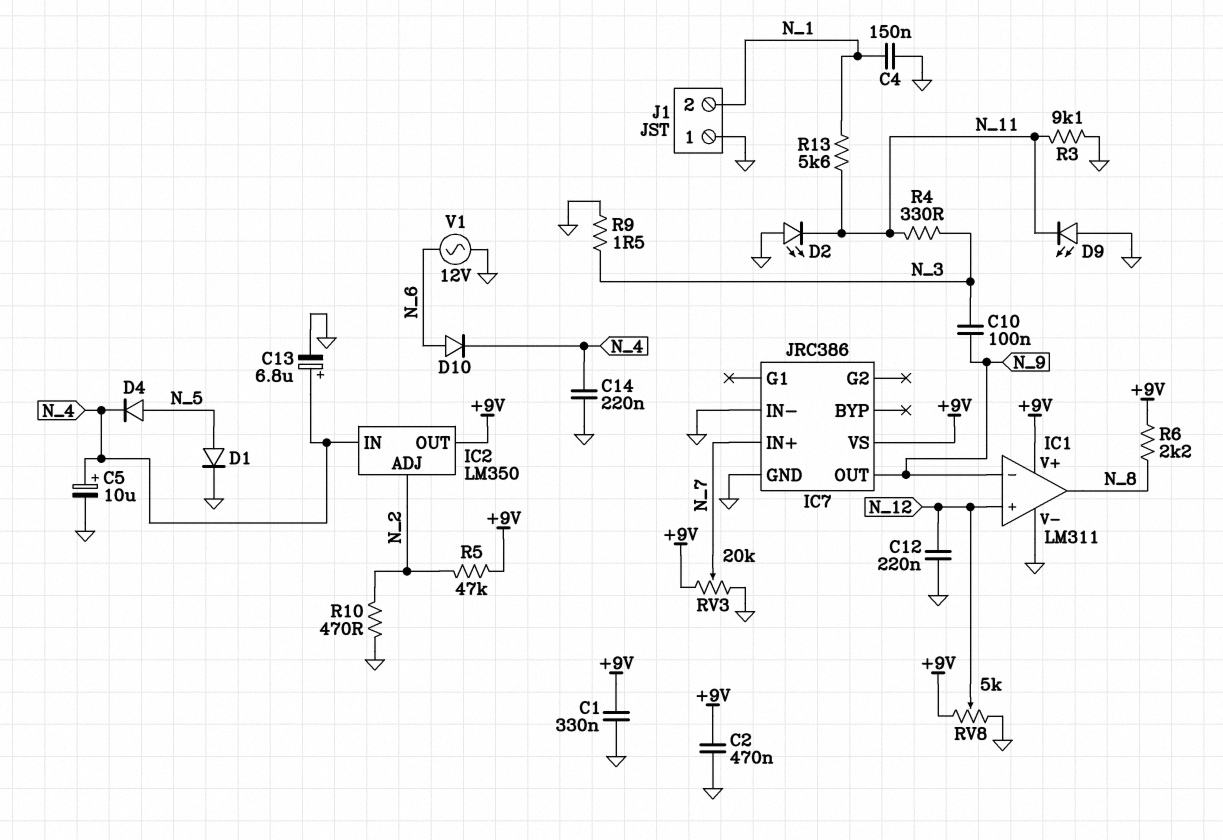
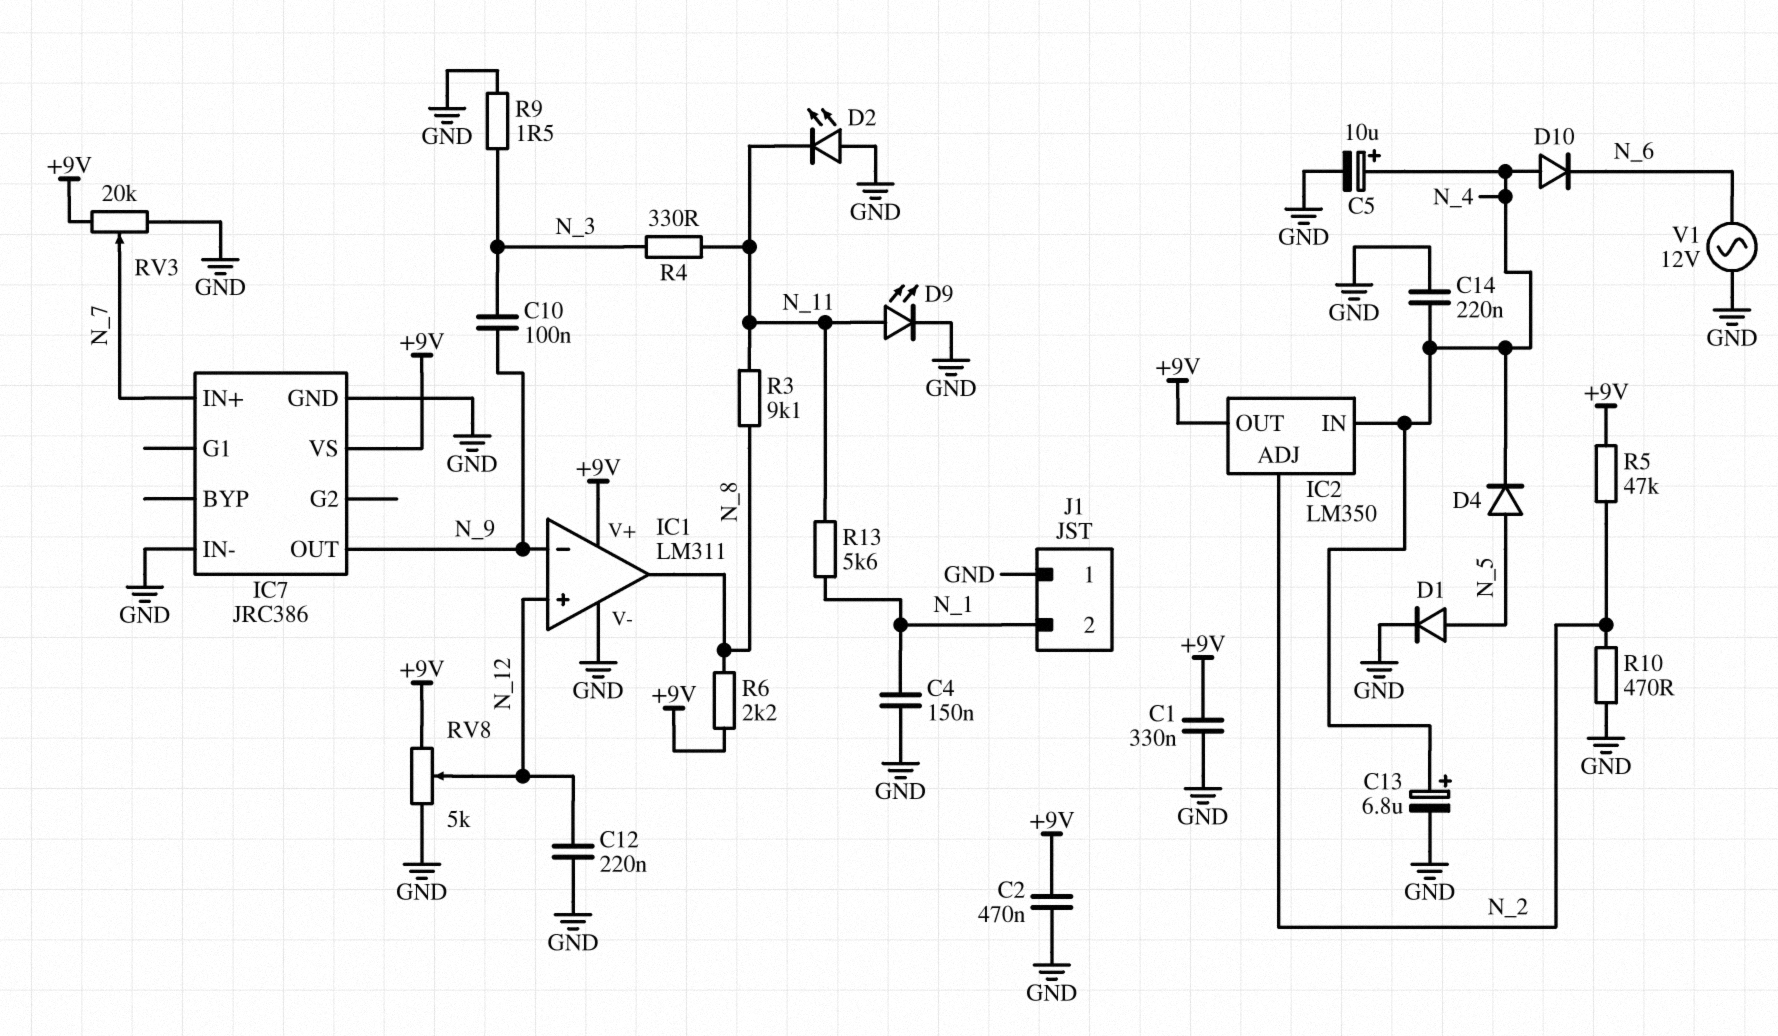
D9: LED (A GND, K N_11) -> LED (A N_11, K GND)
D10: diode (A N_6, K N_4) -> diode (A N_4, K N_6)
R3: 9.1k (GND, N_11) -> 9.1k (N_8, N_11)

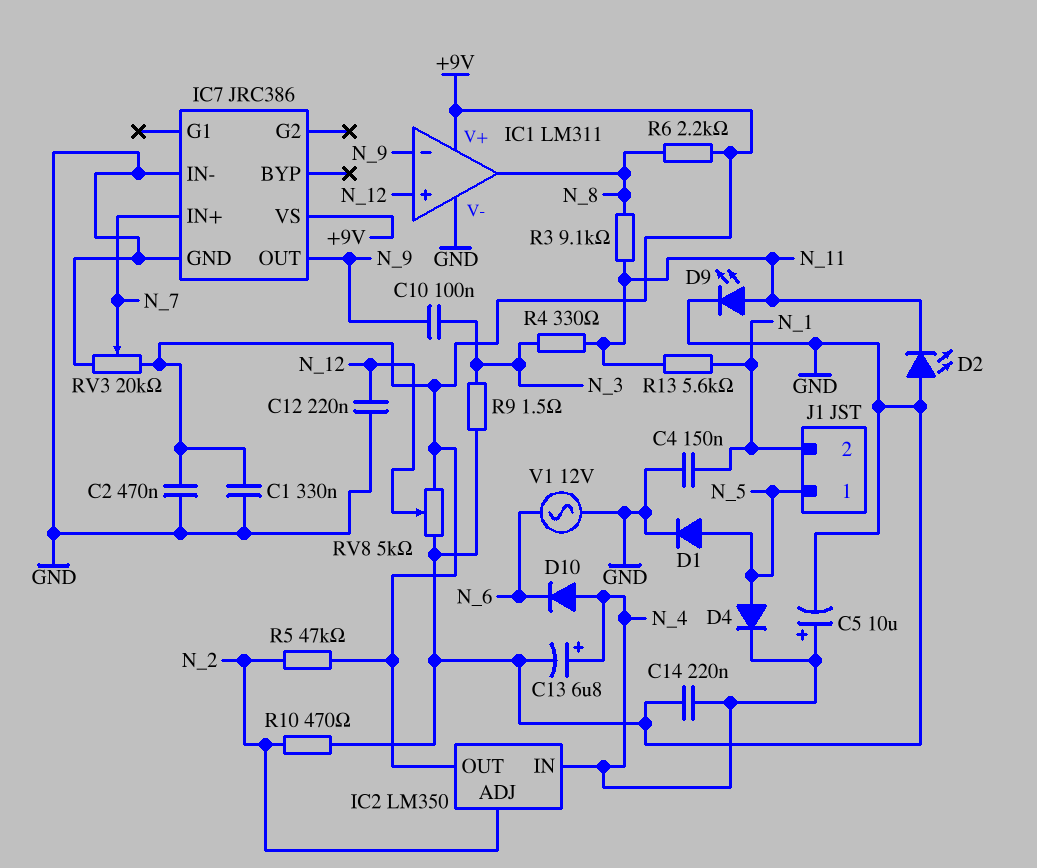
J1 pin 1: GND -> N_5

